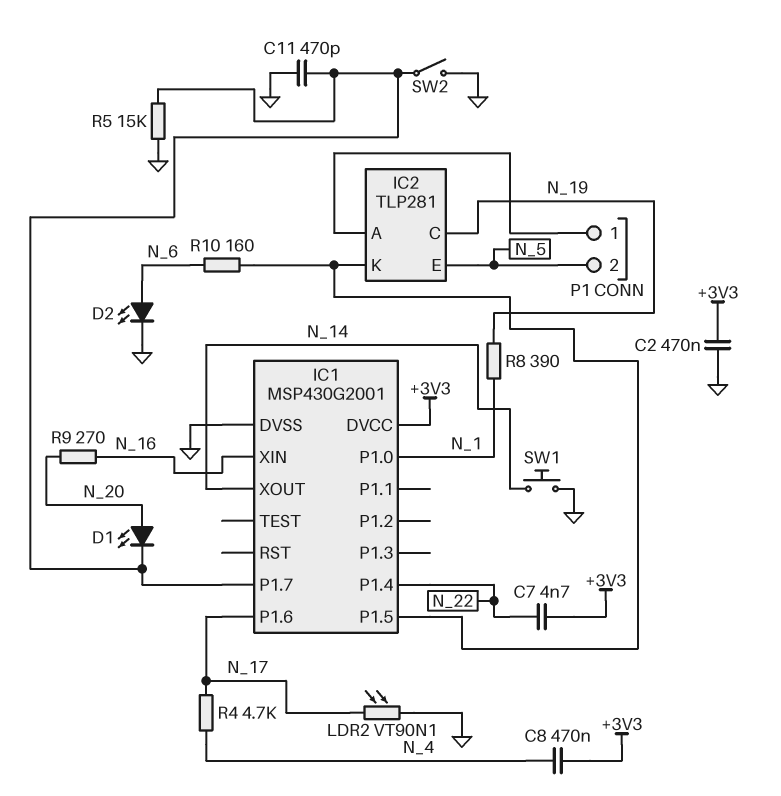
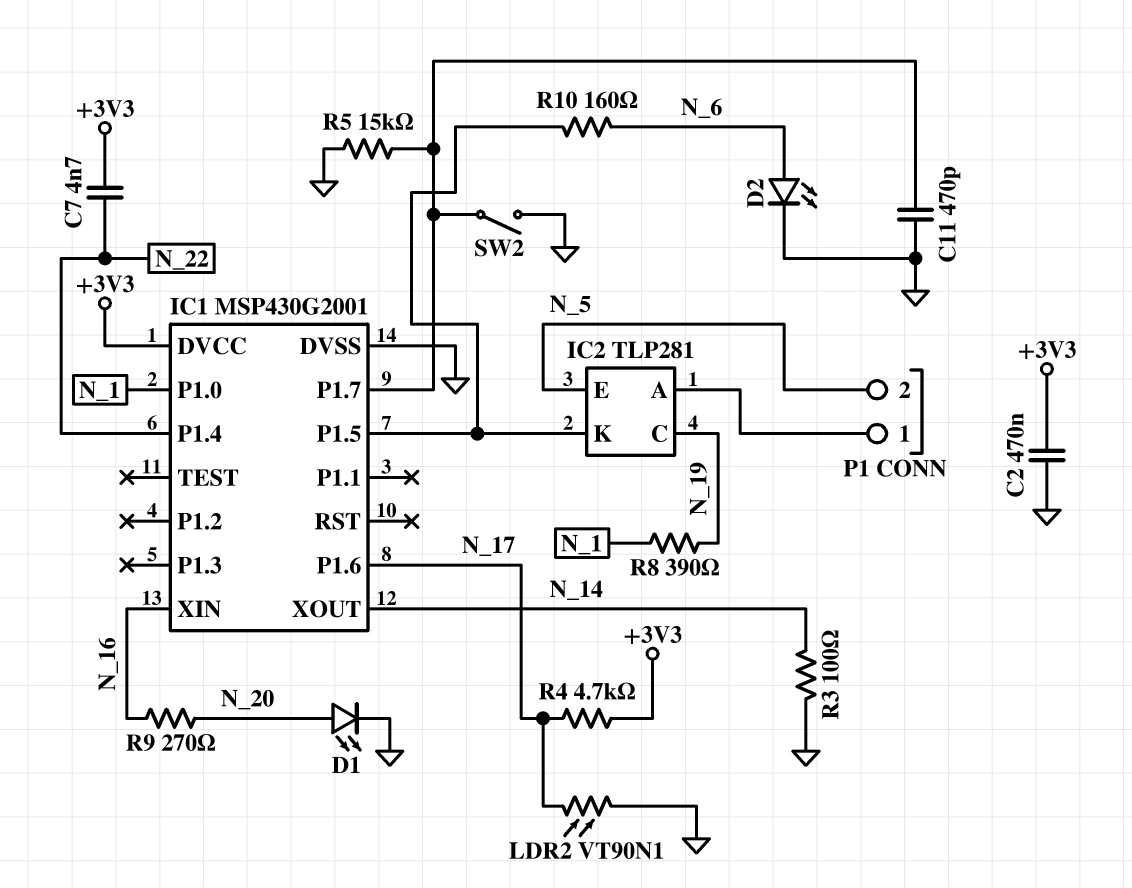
C8: 470nF (+3V3, N_4) -> none
D1: LED (A N_20, K IC1/P1.7) -> LED (A N_20, K GND)
R3: none -> 100 (GND, N_14)
R4: 4.7k (N_4, N_17) -> 4.7k (+3V3, N_17)
SW1: button (GND, N_14) -> none

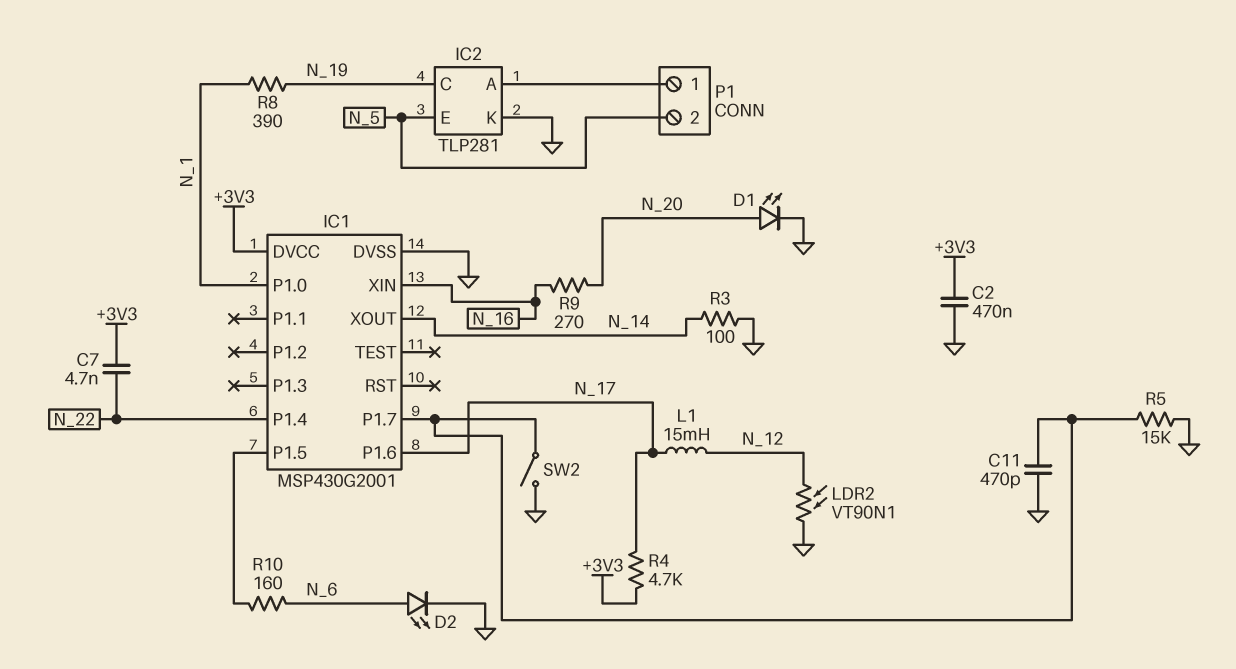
IC2 pin K: IC1/P1.5 -> GND
L1: none -> 15mH (N_12, N_17)
LDR2: VT90N1 (GND, N_17) -> VT90N1 (GND, N_12)

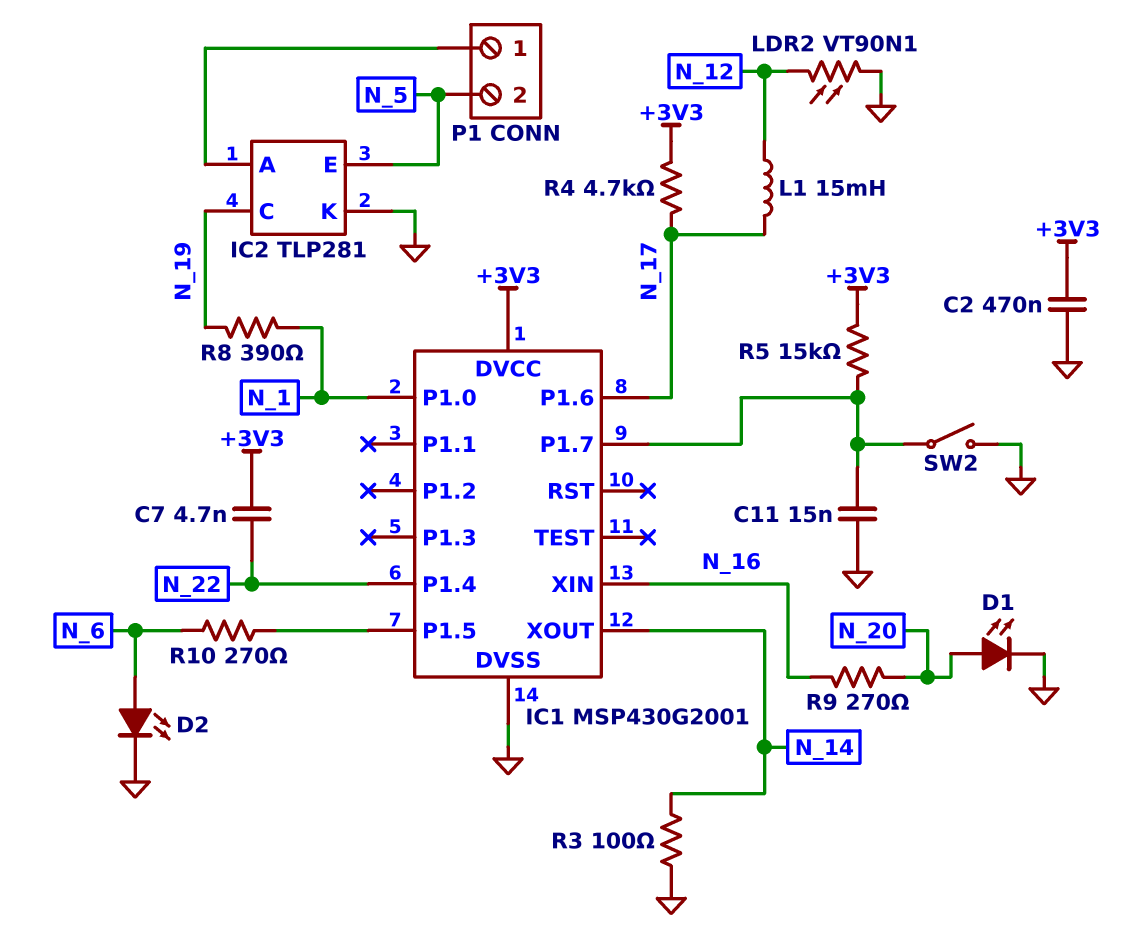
C11: 470pF (GND, IC1/P1.7) -> 15nF (GND, IC1/P1.7)
R5: 15k (GND, IC1/P1.7) -> 15k (+3V3, IC1/P1.7)
R10: 160 (IC1/P1.5, N_6) -> 270 (IC1/P1.5, N_6)

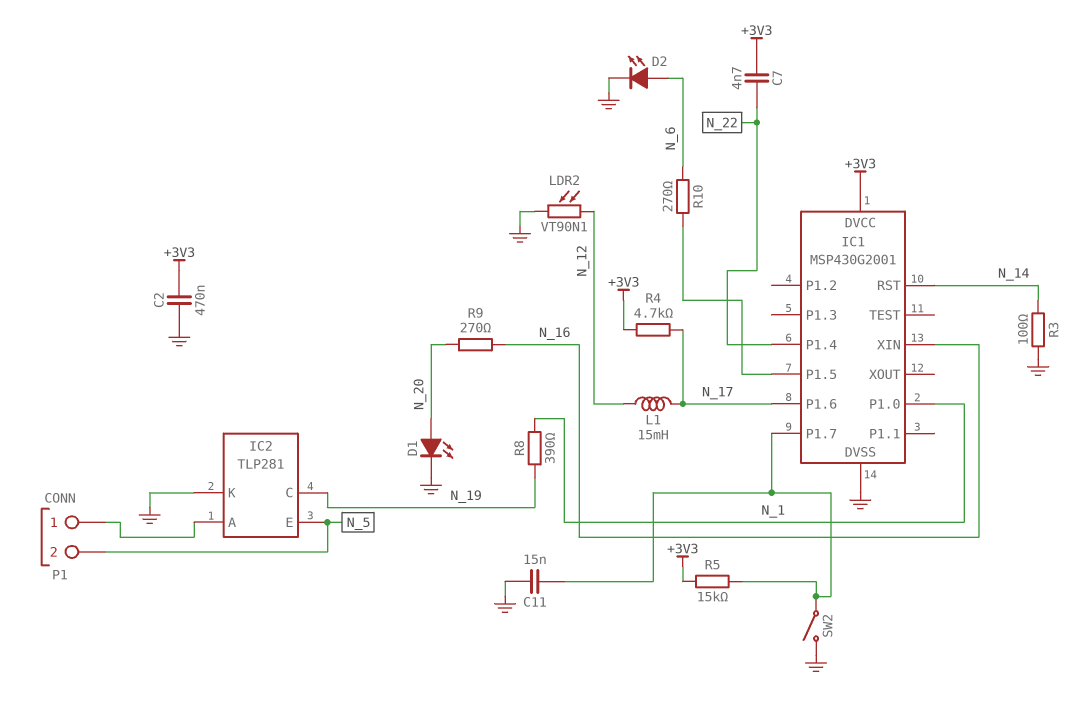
IC1 pin RST: none -> N_14
IC1 pin XOUT: N_14 -> none

